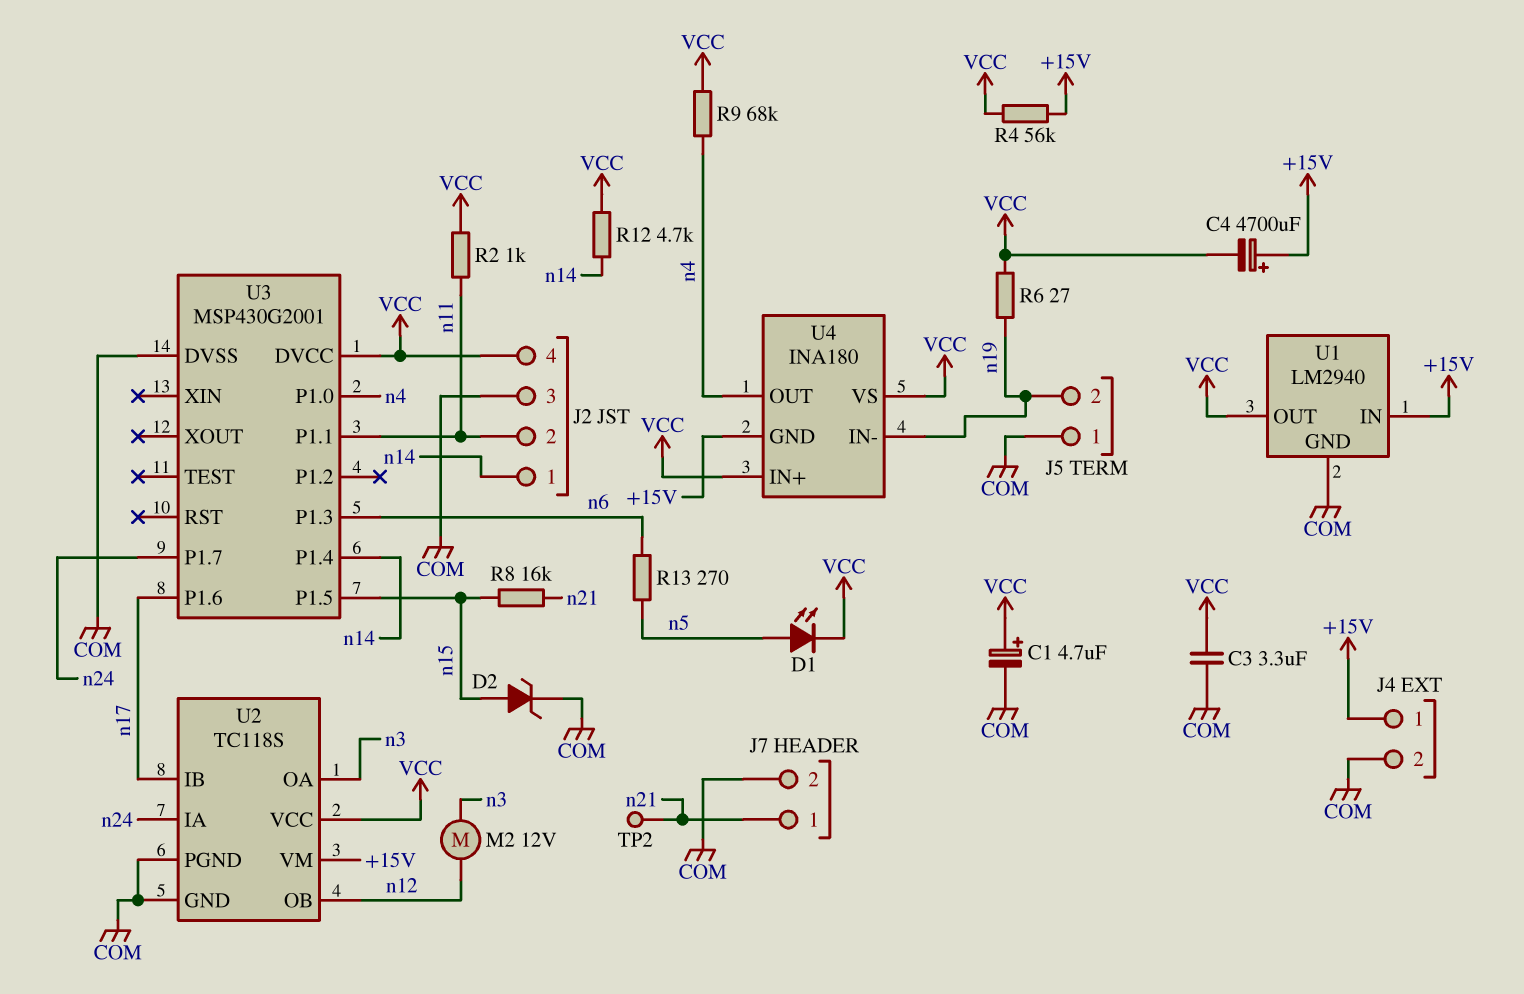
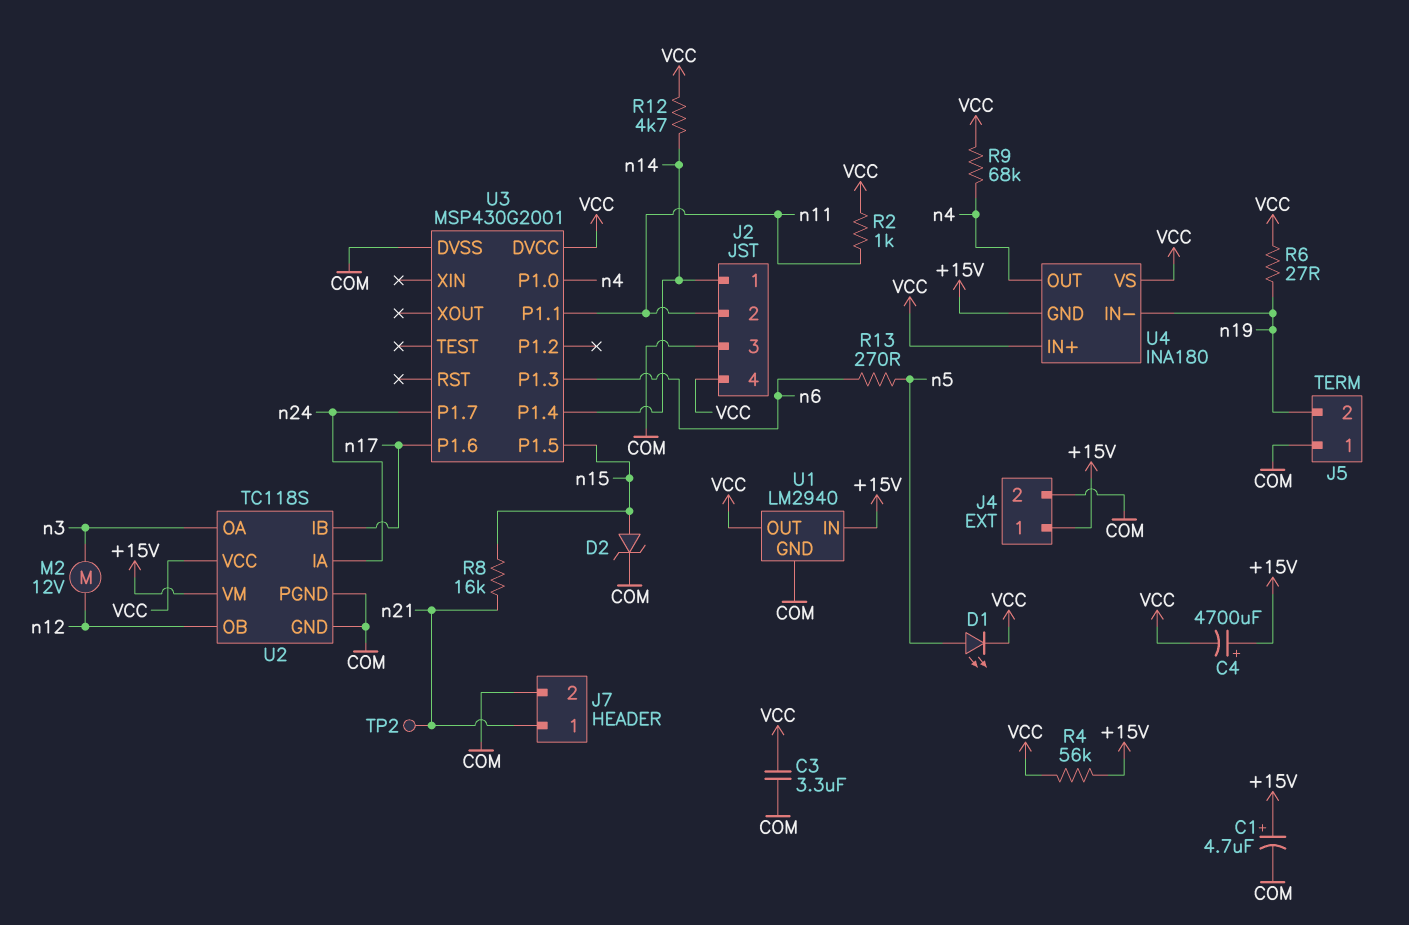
C1: 4.7uF (plus VCC, minus COM) -> 4.7uF (plus +15V, minus COM)

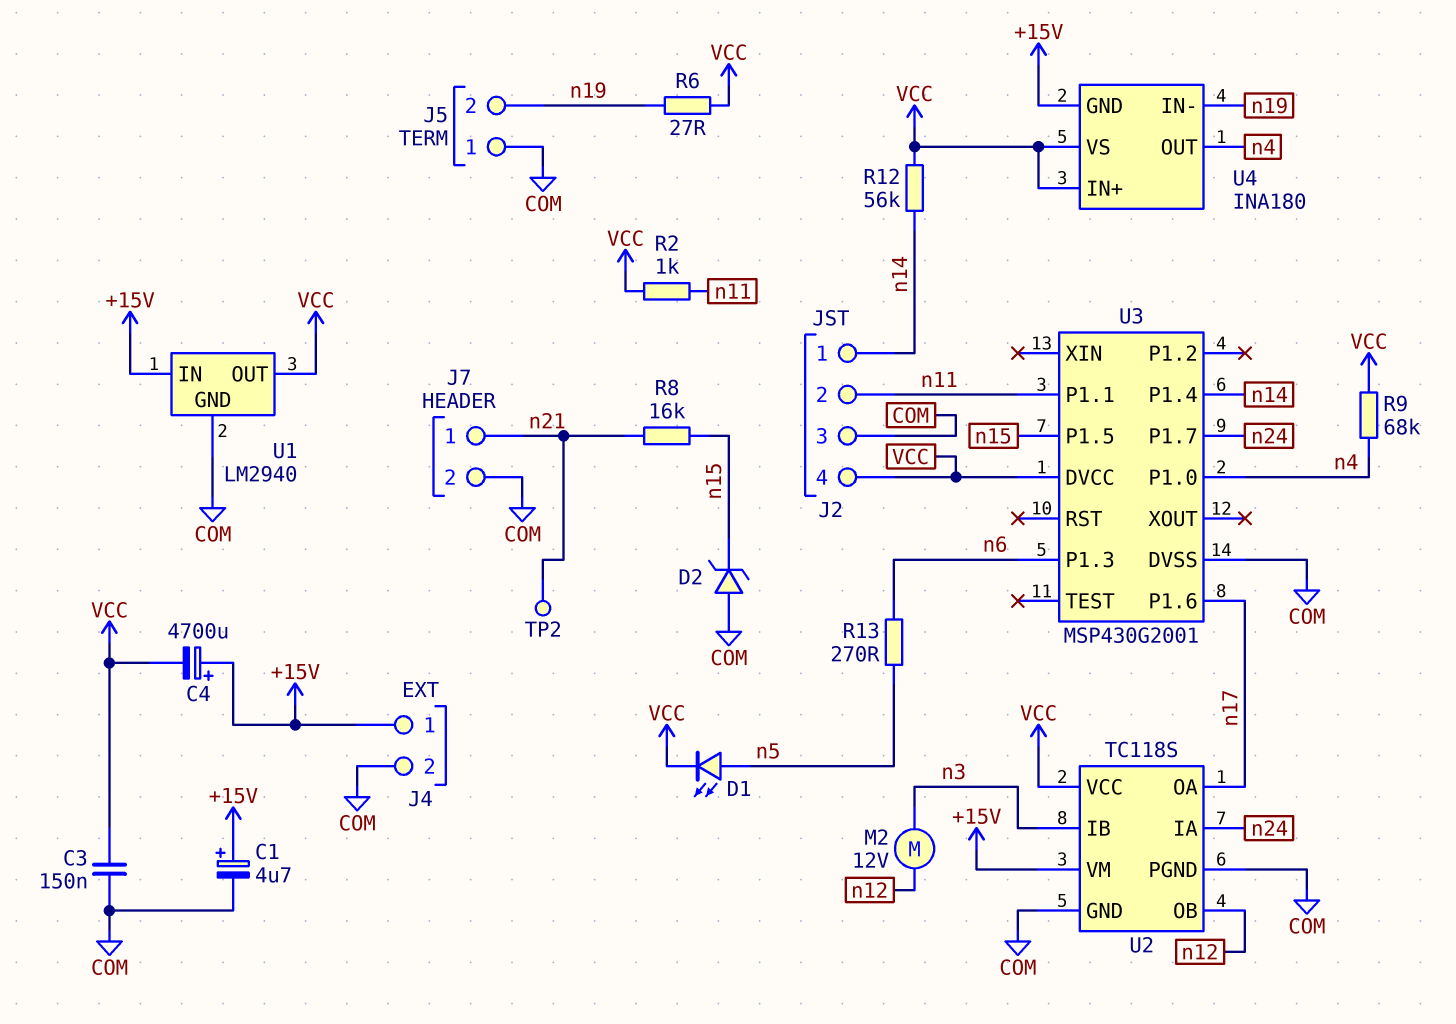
C3: 3.3uF (COM, VCC) -> 150nF (COM, VCC)
D2: zener (A n15, K COM) -> zener (A COM, K n15)
R4: 56k (+15V, VCC) -> none
R12: 4.7k (VCC, n14) -> 56k (VCC, n14)
U2 pin IB: n17 -> n3
U2 pin OA: n3 -> n17

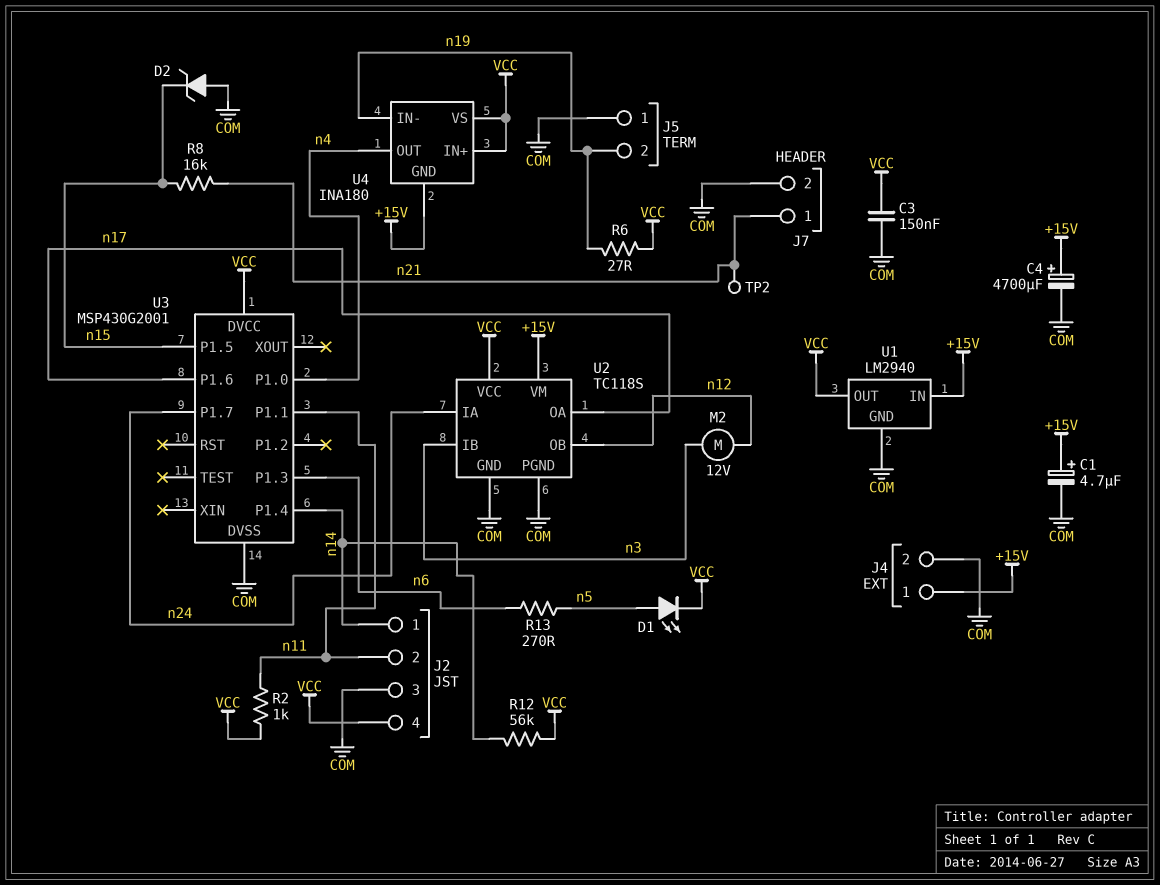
C4: 4700uF (plus +15V, minus VCC) -> 4700uF (plus +15V, minus COM)
R9: 68k (VCC, n4) -> none

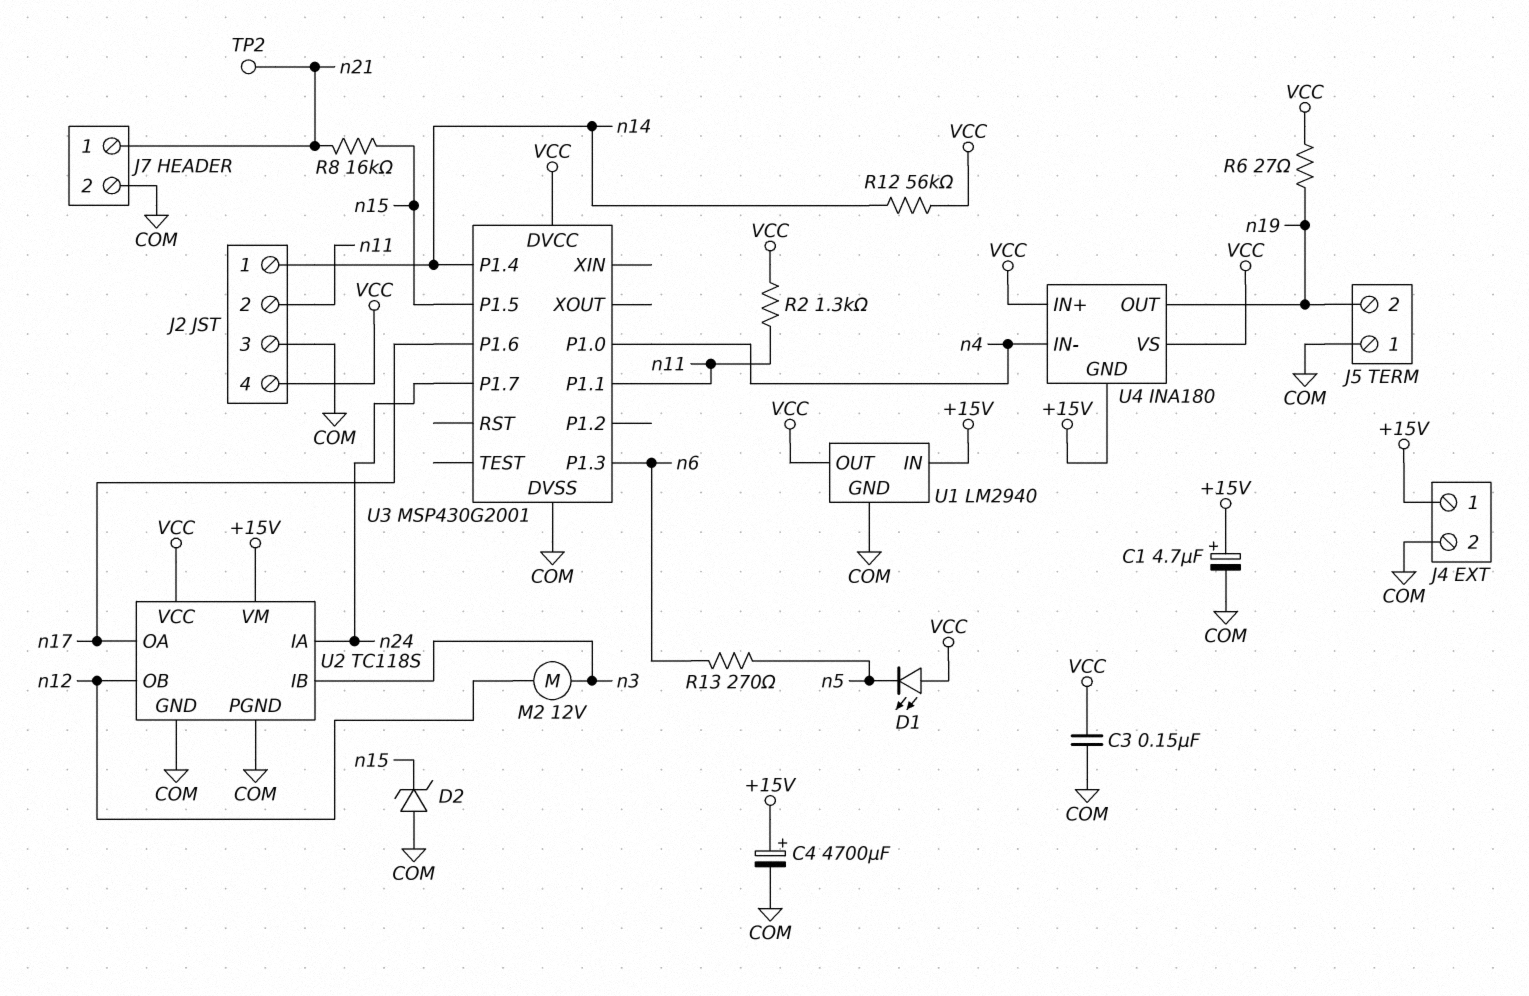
D1: LED (A n5, K VCC) -> LED (A VCC, K n5)
R2: 1k (VCC, n11) -> 1.3k (VCC, n11)
U4 pin IN-: n19 -> n4
U4 pin OUT: n4 -> n19

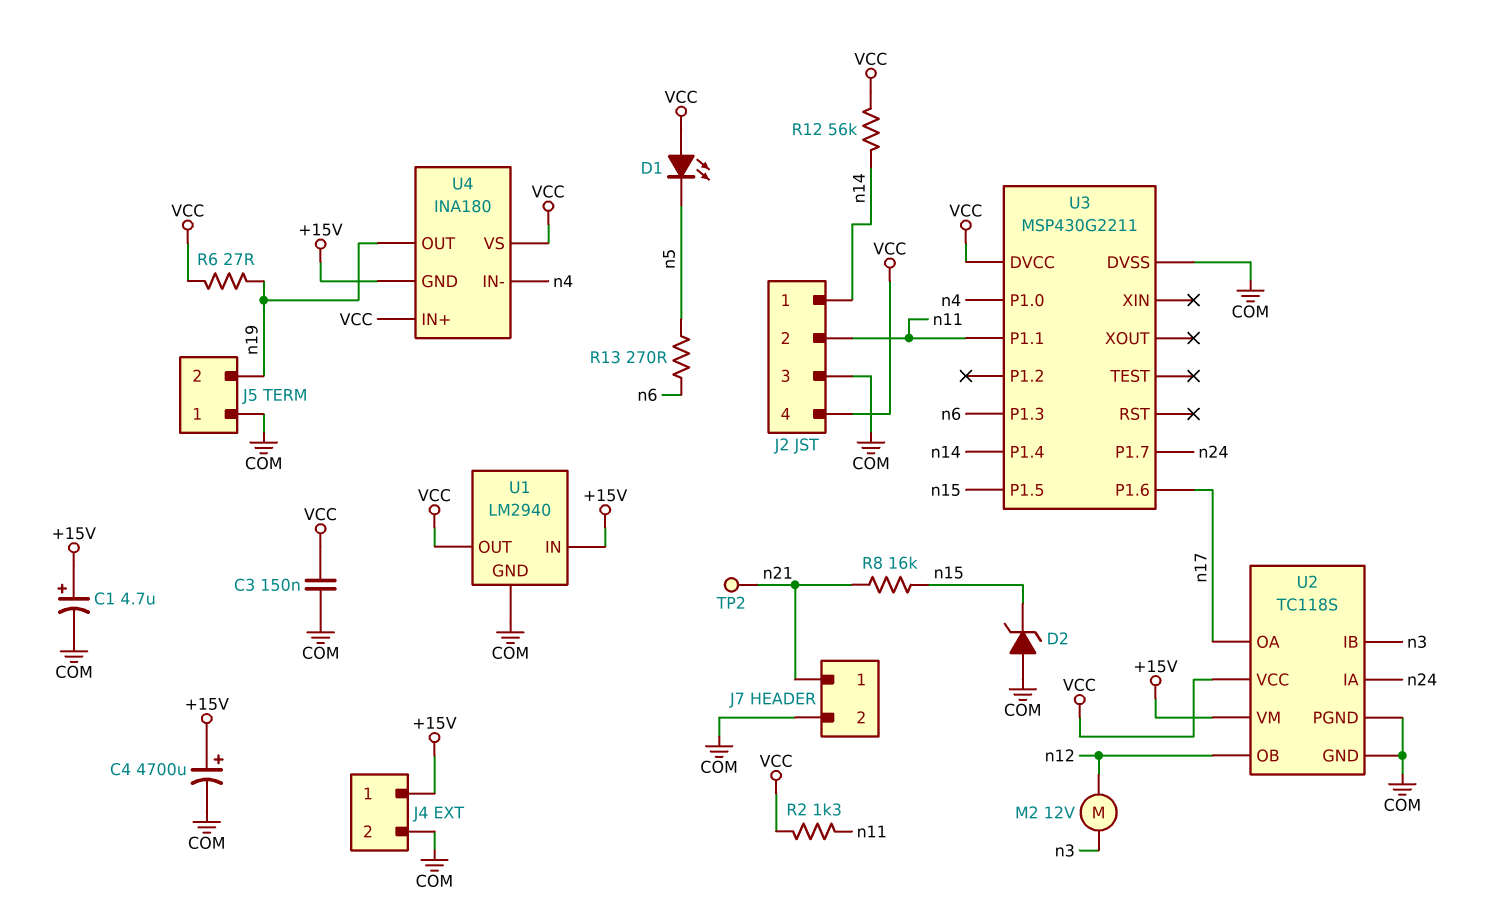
U3: MSP430G2001 -> MSP430G2211

